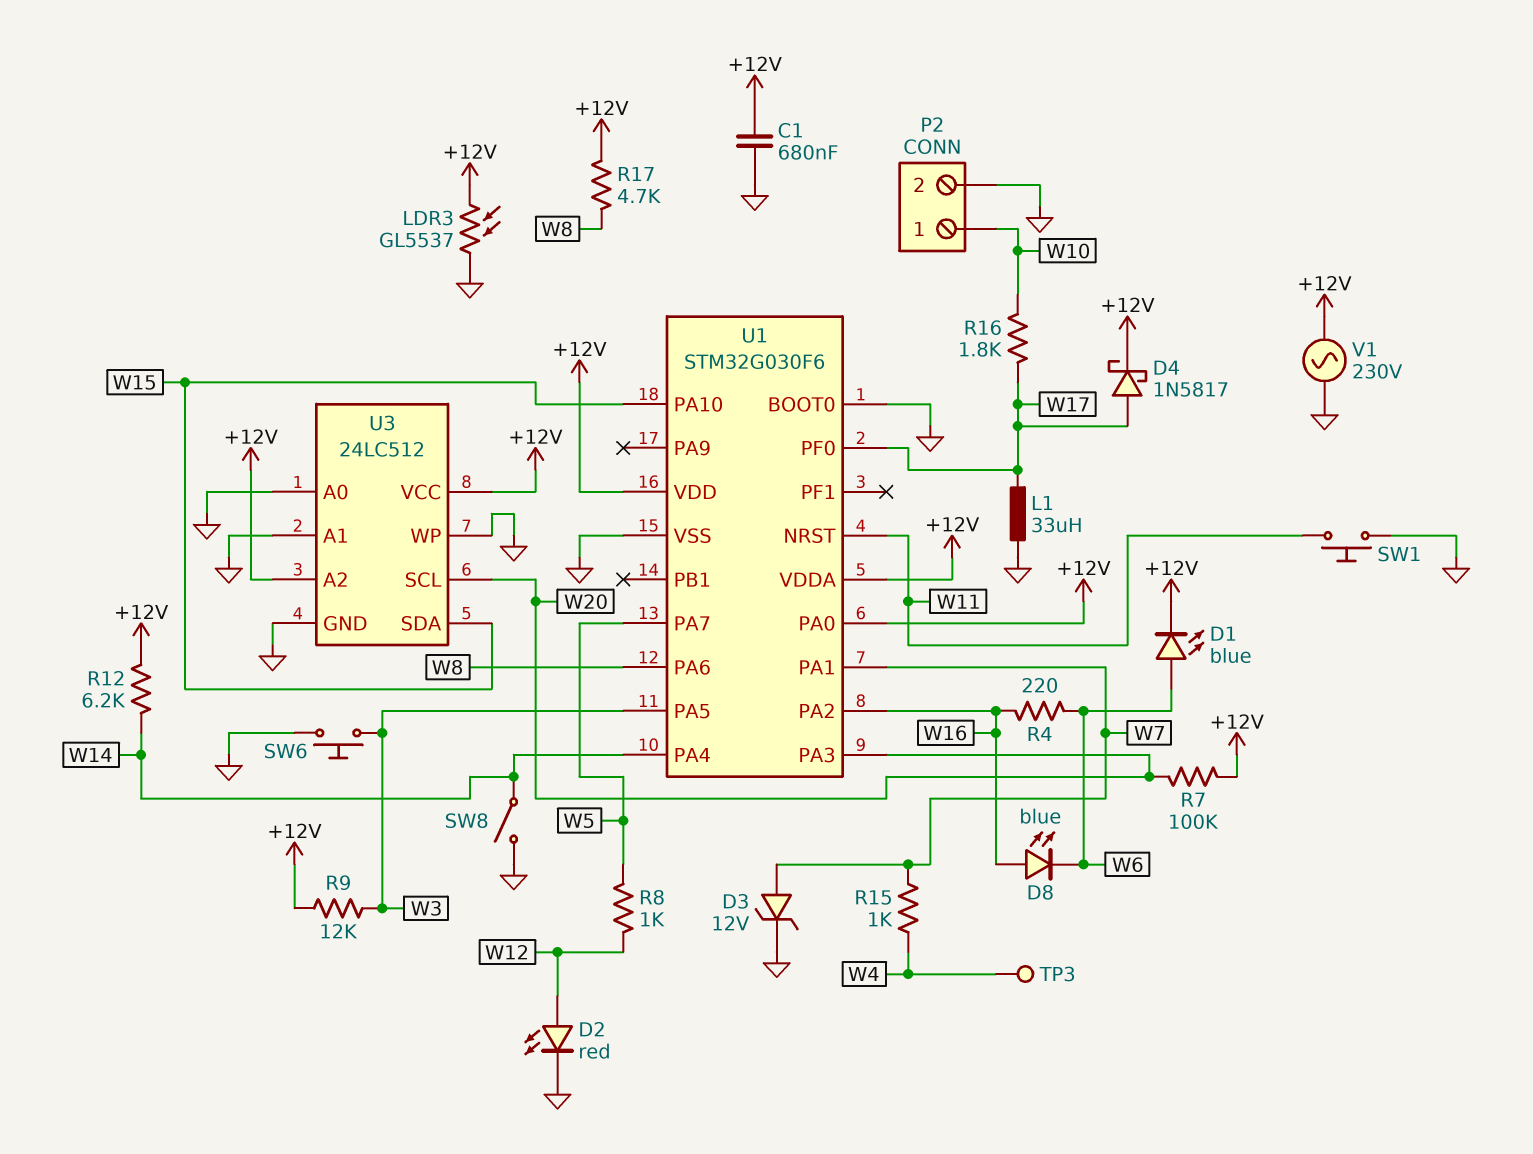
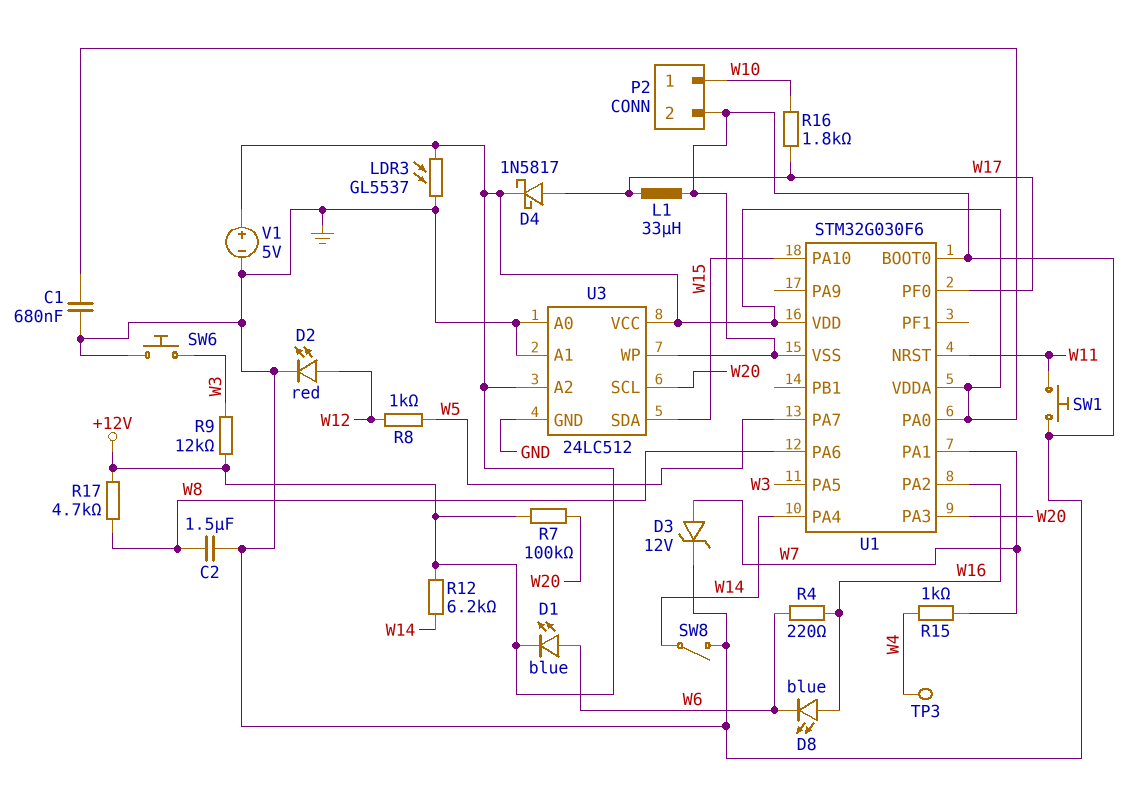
C2: none -> 1.5uF (GND, W8)
V1: AC 230V (+12V, GND) -> 5V (plus +12V, minus GND)

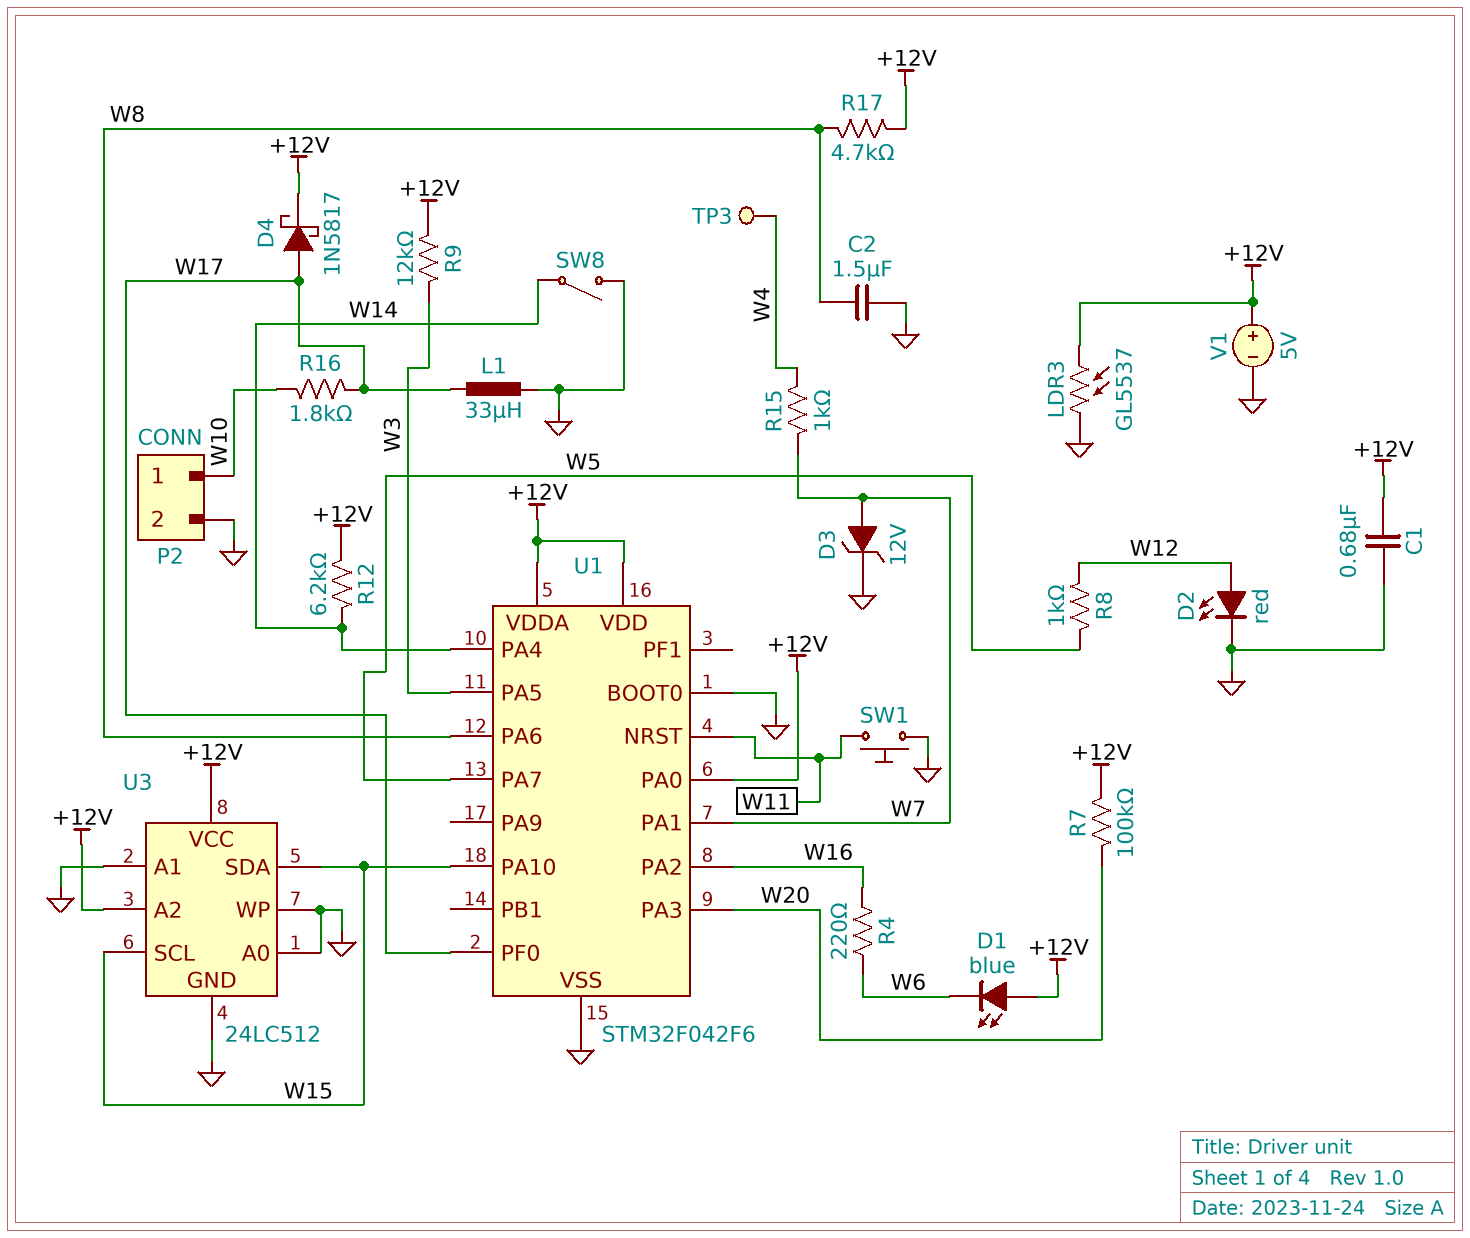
D1: LED blue (A W6, K +12V) -> LED blue (A +12V, K W6)
D8: LED blue (A W16, K W6) -> none
SW6: button (GND, W3) -> none
U1: STM32G030F6 -> STM32F042F6
U3 pin SCL: W20 -> W15

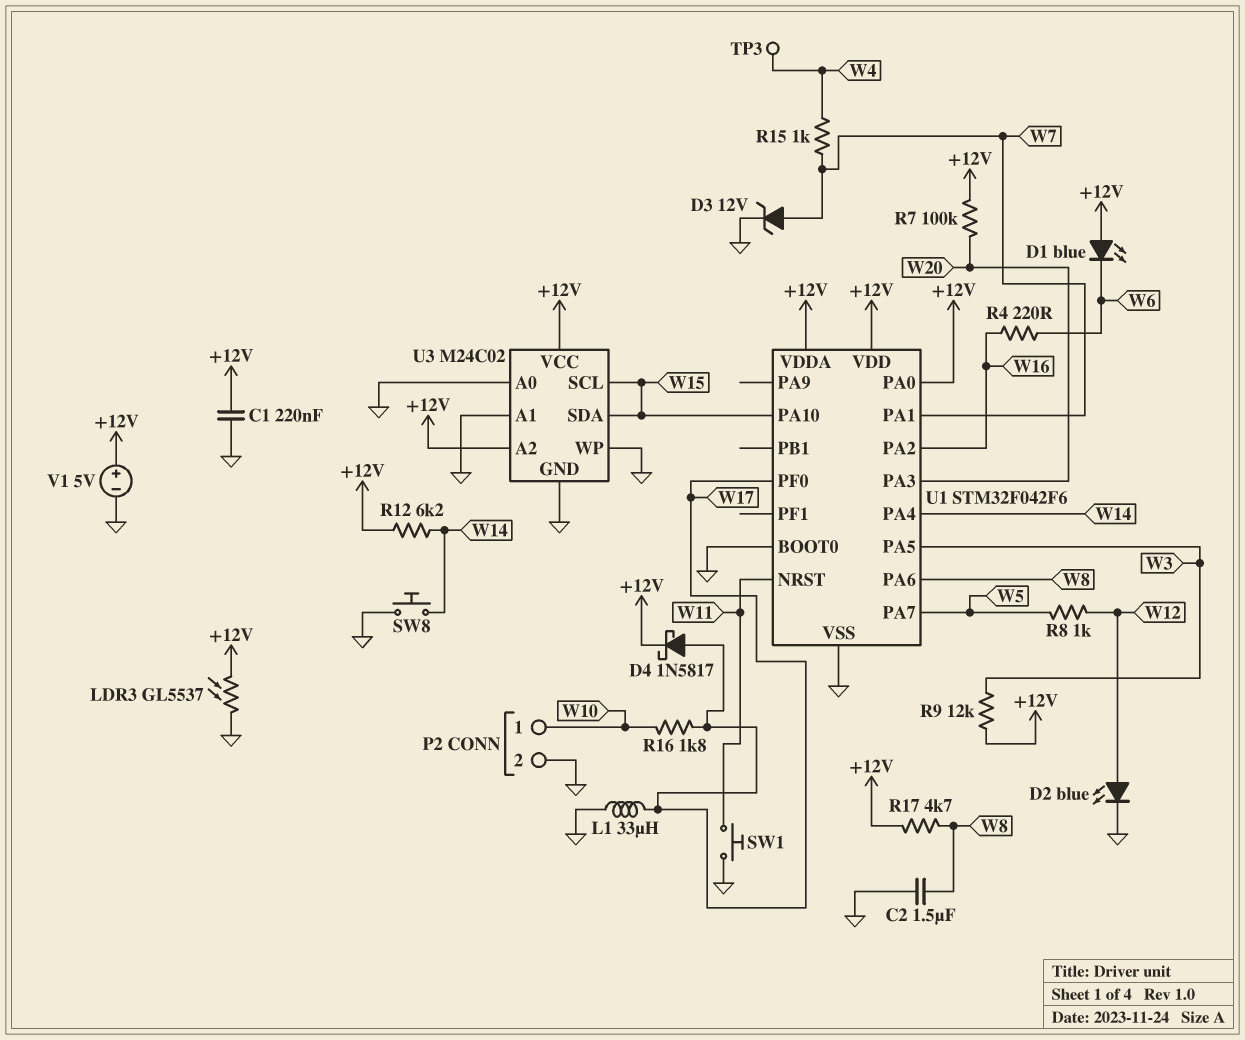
C1: 680nF (+12V, GND) -> 220nF (+12V, GND)
D2: LED red (A W12, K GND) -> LED blue (A W12, K GND)
SW8: switch (GND, W14) -> button (GND, W14)
U3: 24LC512 -> M24C02

